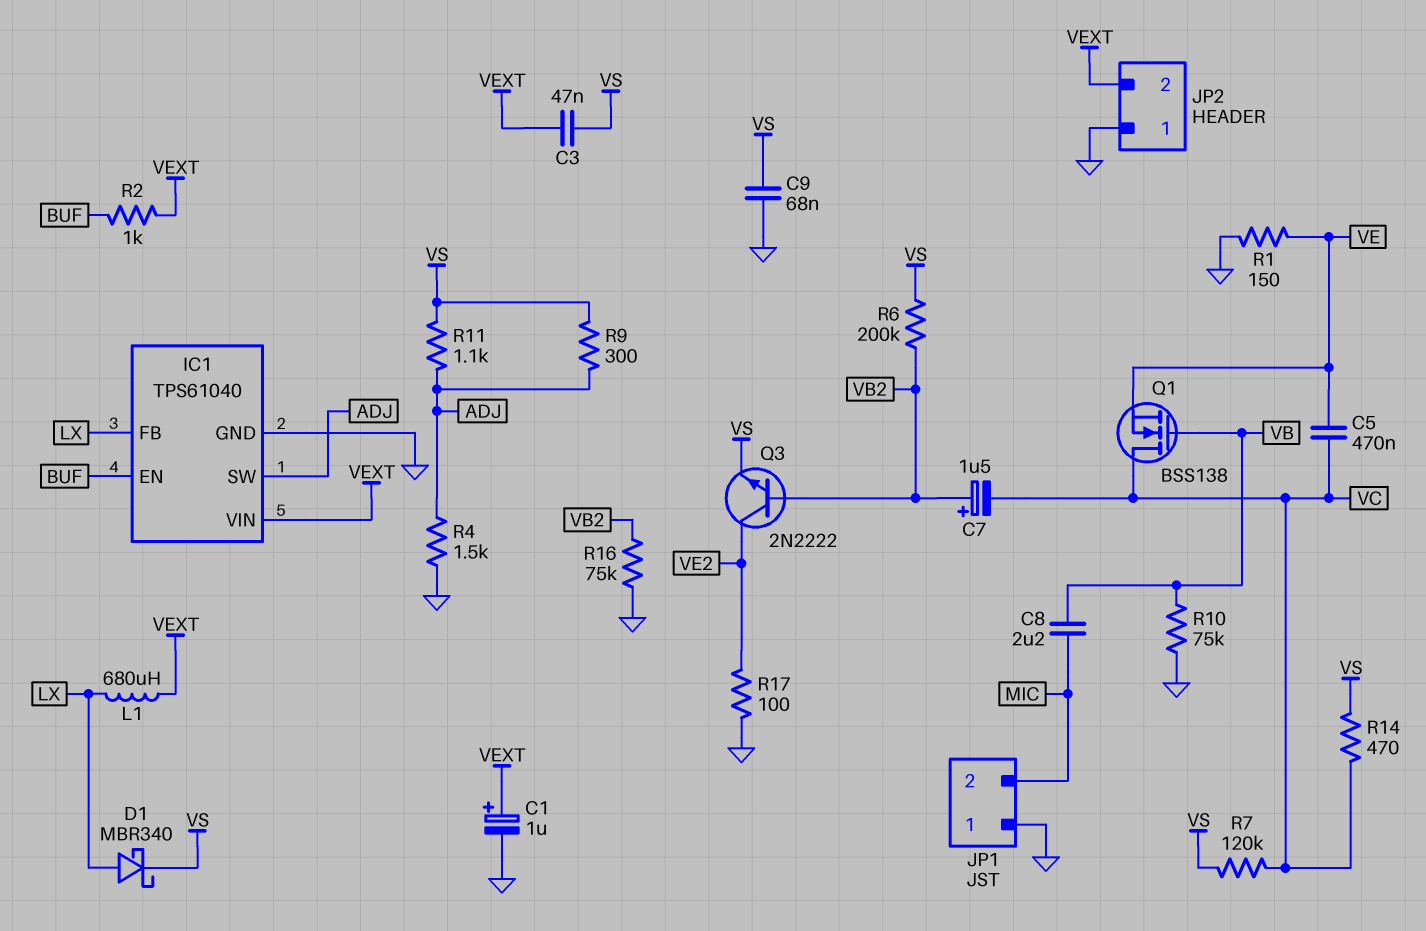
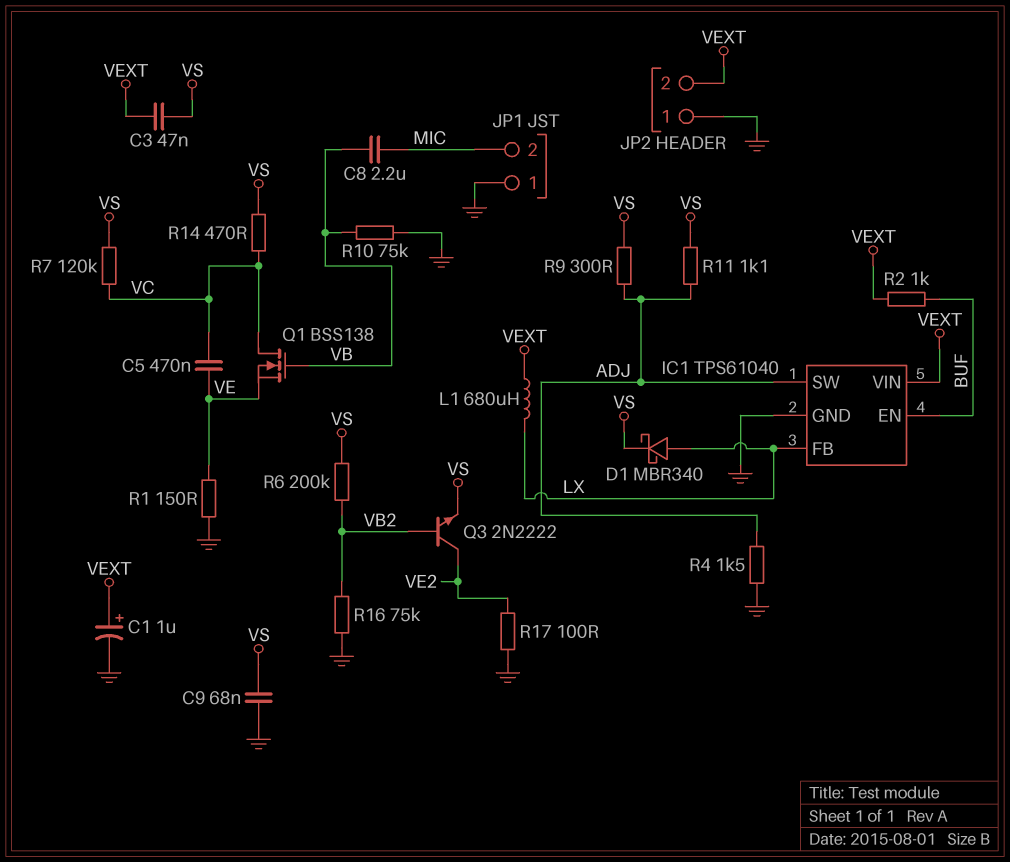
C7: 1.5uF (plus VB2, minus VC) -> none

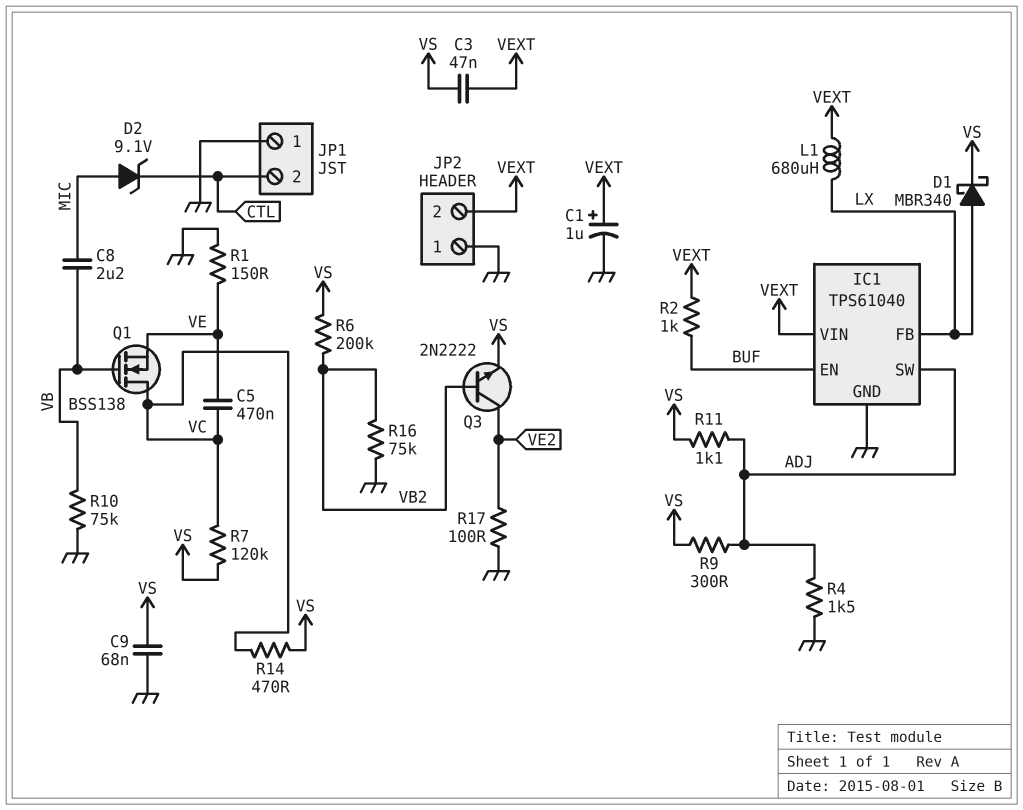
D2: none -> zener 9.1V (A MIC, K CTL)
JP1 pin 2: MIC -> CTL

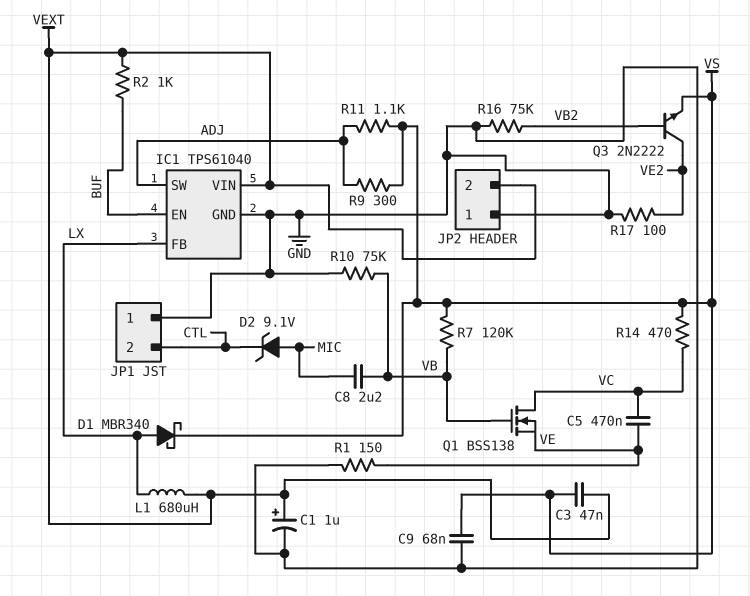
R4: 1.5k (ADJ, GND) -> none
R6: 200k (VB2, VS) -> none
R7: 120k (VC, VS) -> 120k (VB, VS)

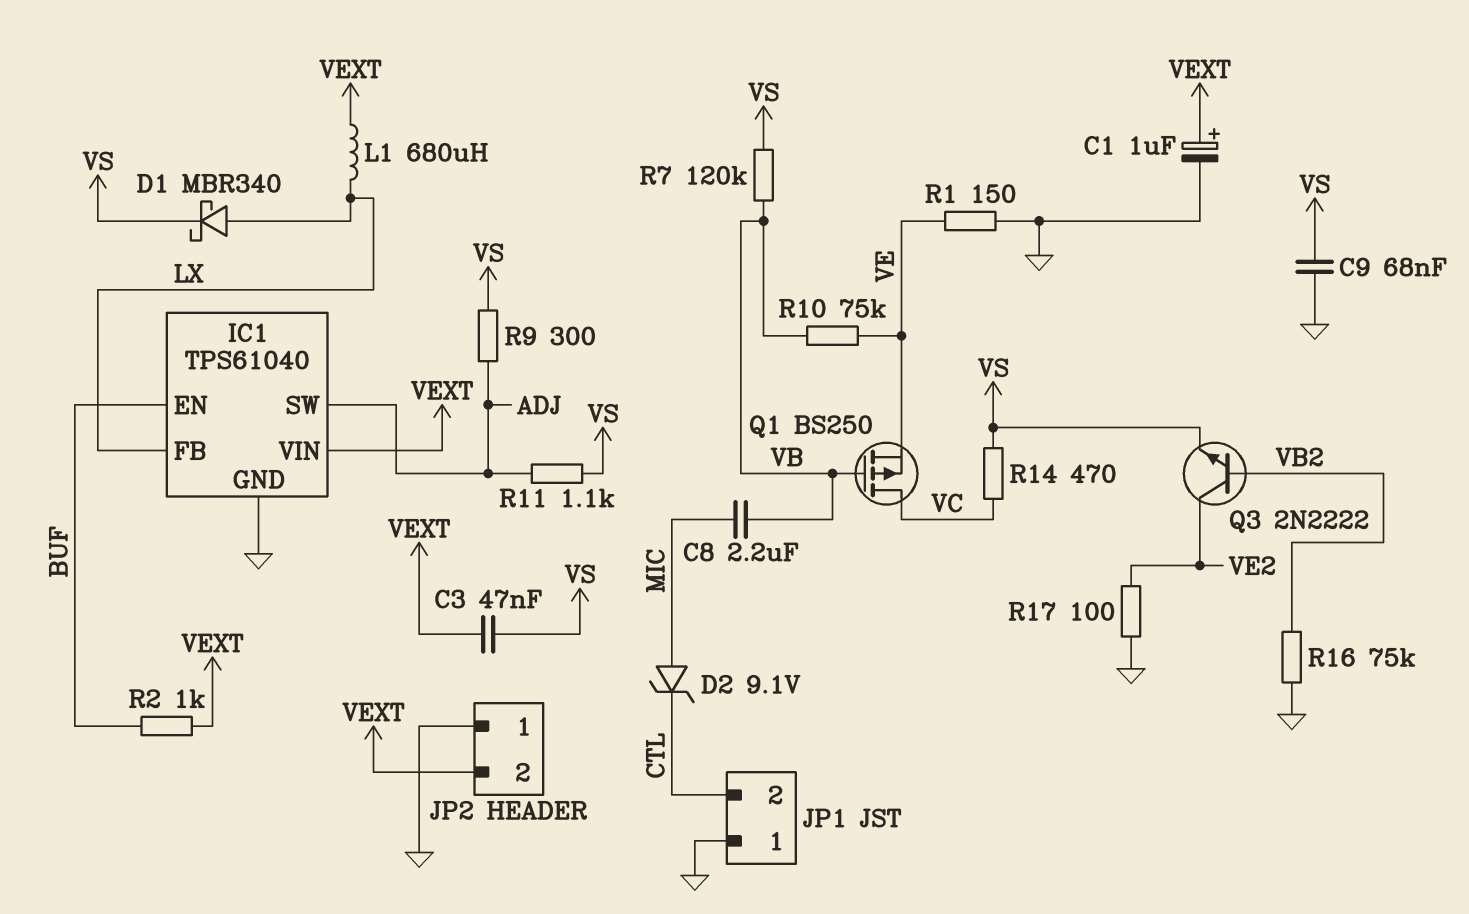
C5: 470nF (VC, VE) -> none
Q1: NMOS BSS138 (G VB, D VC, S VE) -> PMOS BS250 (G VB, D VC, S VE)
R10: 75k (GND, VB) -> 75k (VB, VE)

